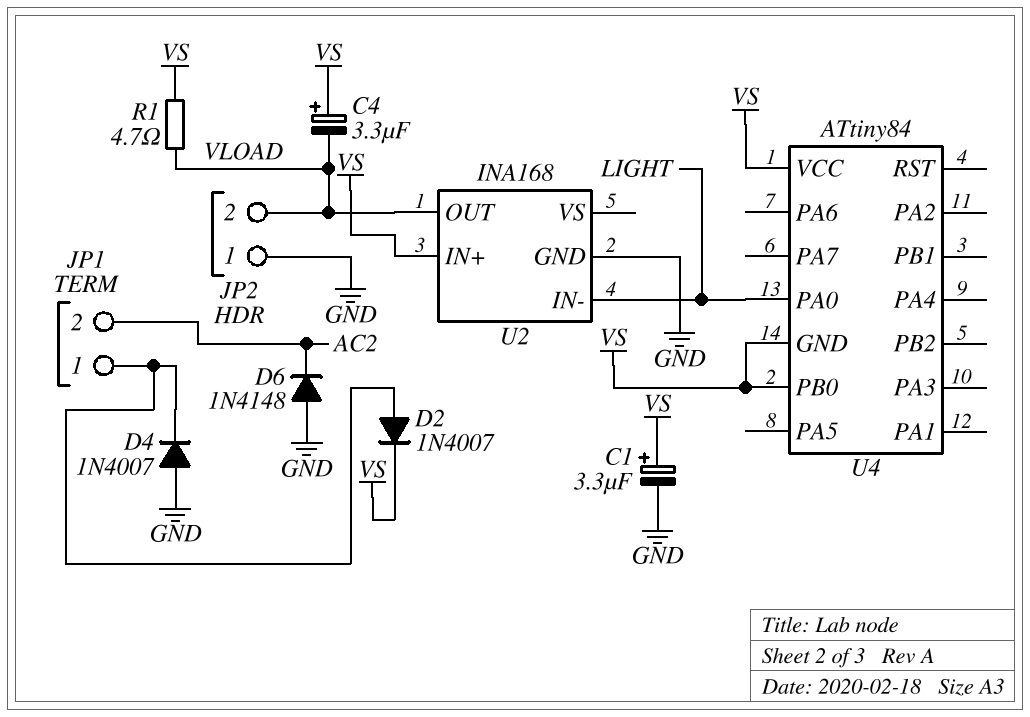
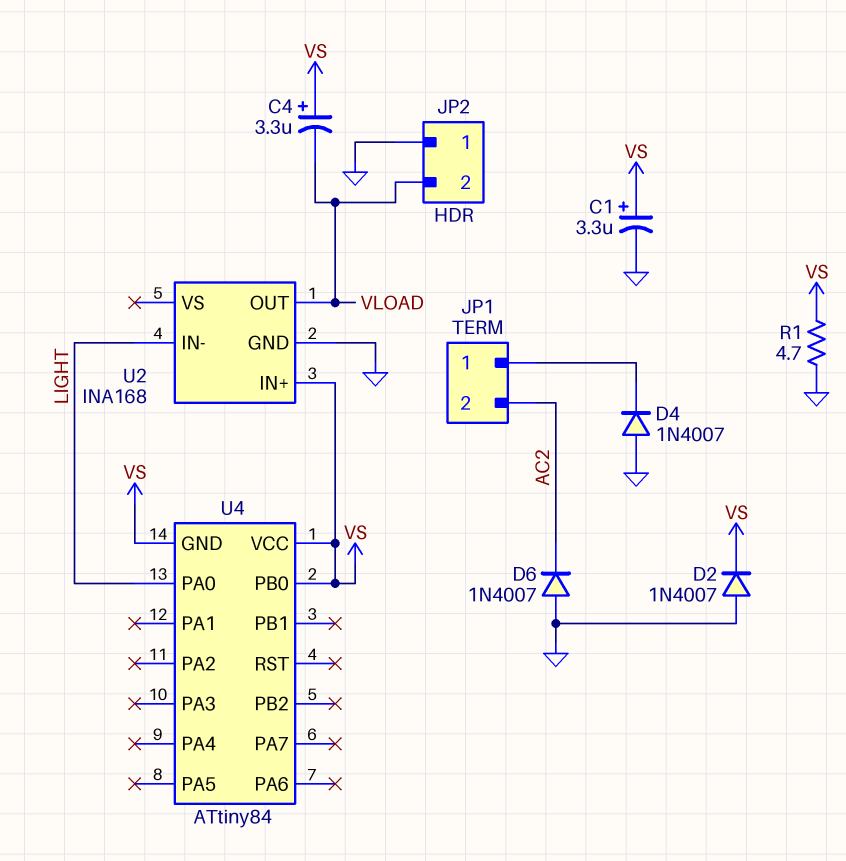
D2: diode 1N4007 (A JP1/1, K VS) -> diode 1N4007 (A GND, K VS)
D6: diode 1N4148 (A GND, K AC2) -> diode 1N4007 (A GND, K AC2)
R1: 4.7 (VLOAD, VS) -> 4.7 (GND, VS)

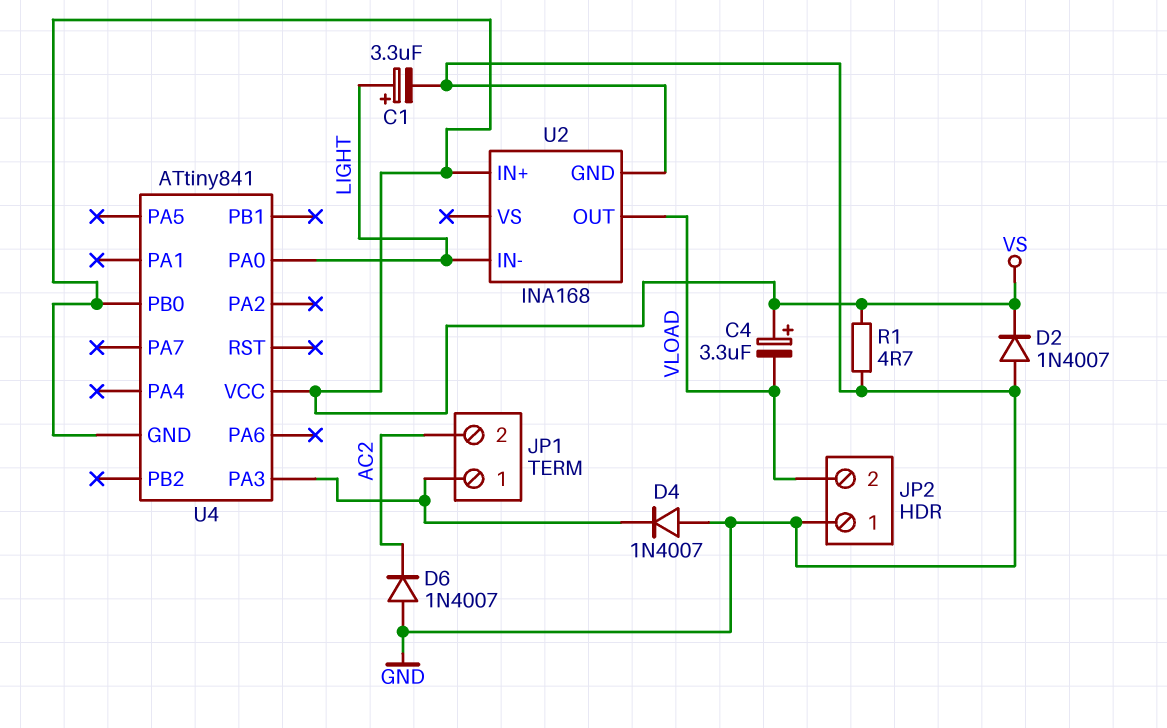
C1: 3.3uF (plus VS, minus GND) -> 3.3uF (plus LIGHT, minus GND)
U4: ATtiny84 -> ATtiny841
U4 pin PA3: none -> JP1/1

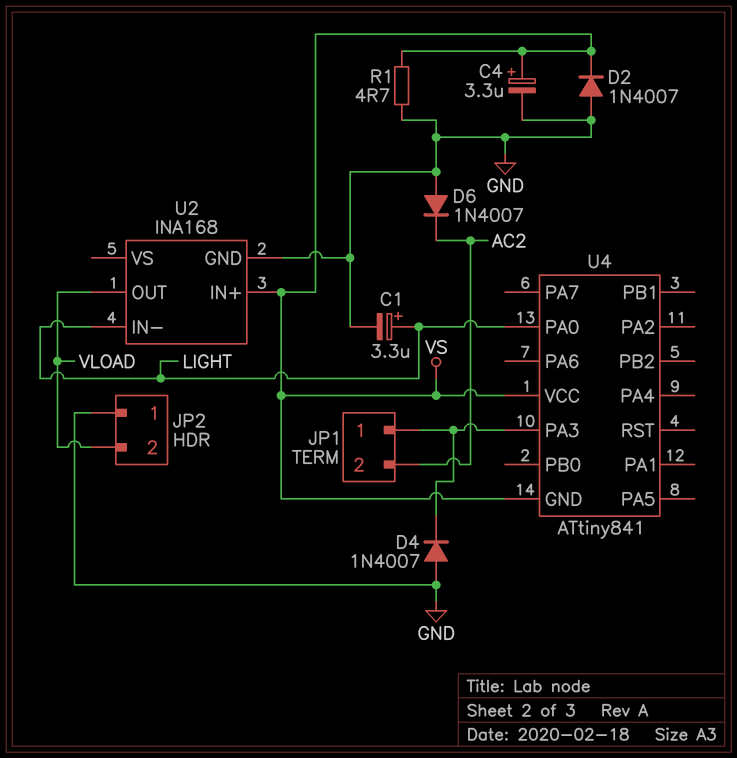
C4: 3.3uF (plus VS, minus VLOAD) -> 3.3uF (plus VS, minus GND)
U4 pin PB0: VS -> none

